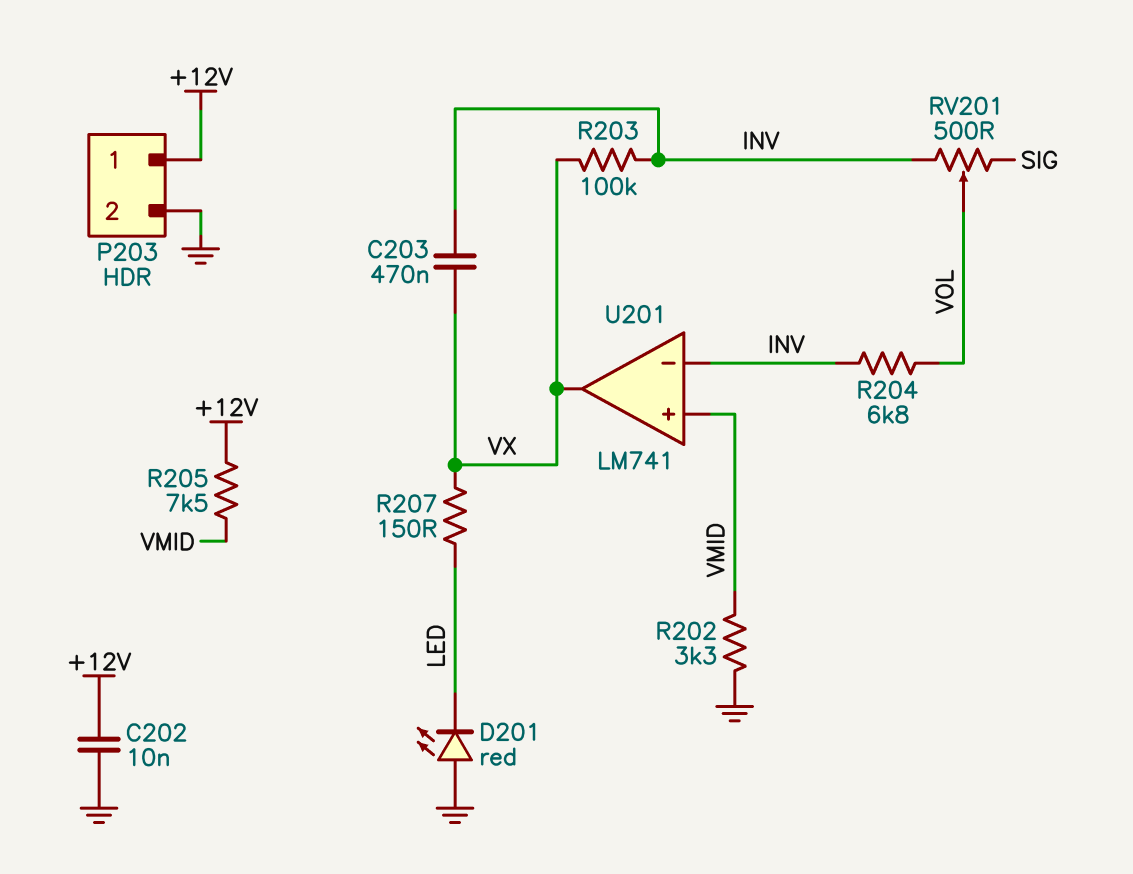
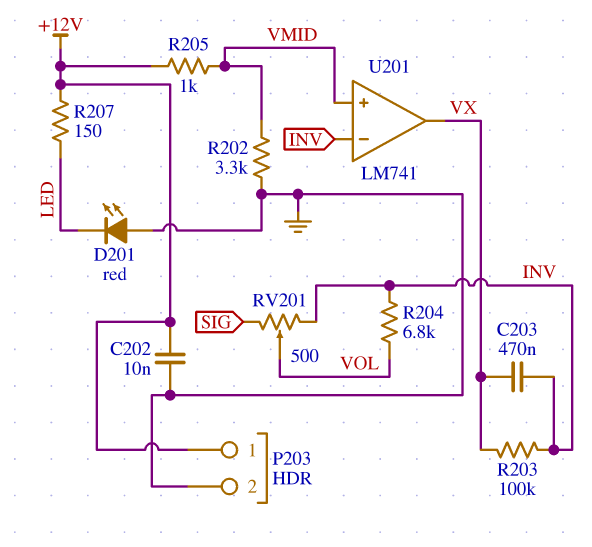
R205: 7.5k (+12V, VMID) -> 1k (+12V, VMID)
R207: 150 (LED, VX) -> 150 (+12V, LED)

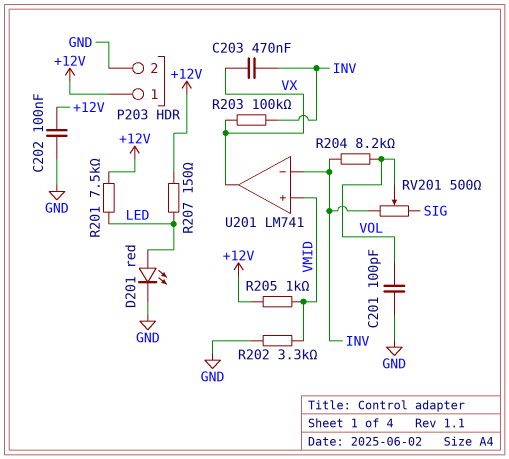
C201: none -> 100pF (GND, VOL)
C202: 10nF (+12V, GND) -> 100nF (+12V, GND)
D201: LED red (A GND, K LED) -> LED red (A LED, K GND)
R201: none -> 7.5k (+12V, LED)
R204: 6.8k (INV, VOL) -> 8.2k (INV, VOL)

